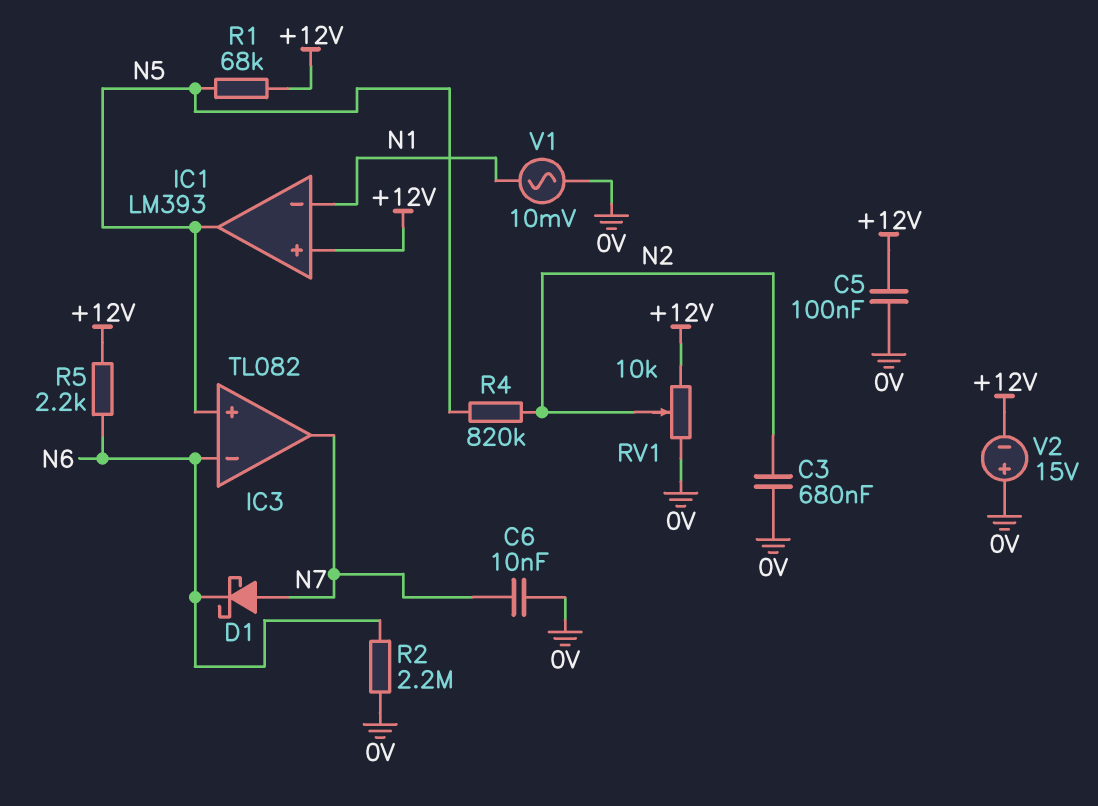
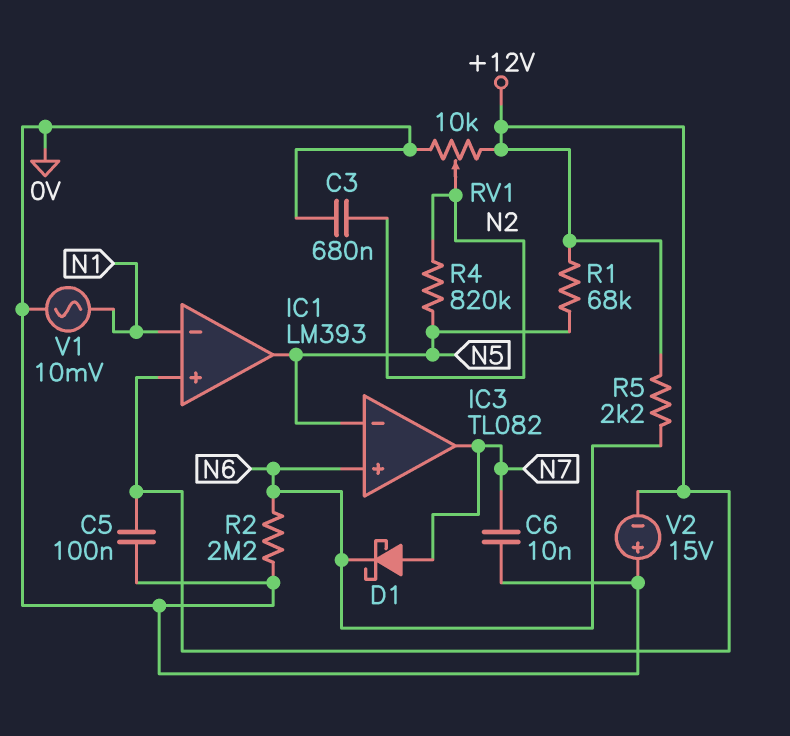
IC3 pin in+: N5 -> N6
IC3 pin in-: N6 -> N5

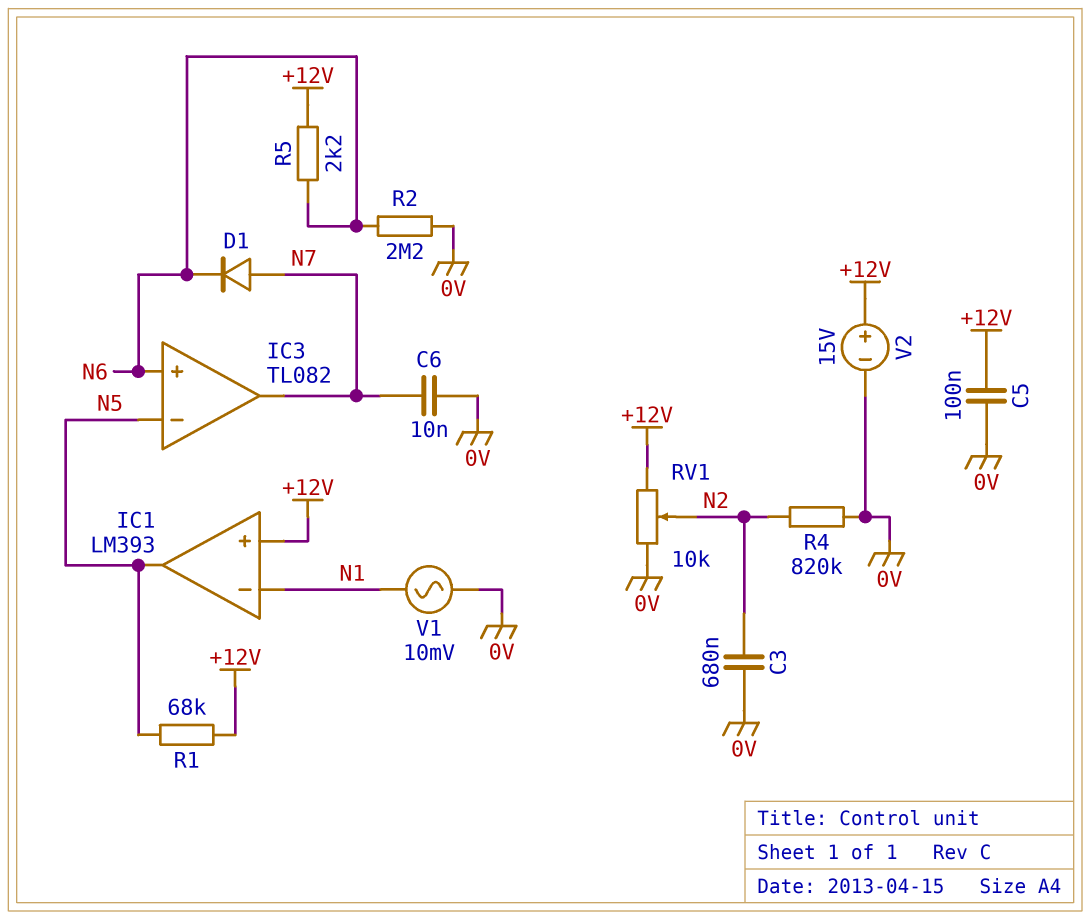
D1: schottky (A N7, K N6) -> diode (A N7, K N6)
R4: 820k (N2, N5) -> 820k (0V, N2)
V2: 15V (plus 0V, minus +12V) -> 15V (plus +12V, minus 0V)

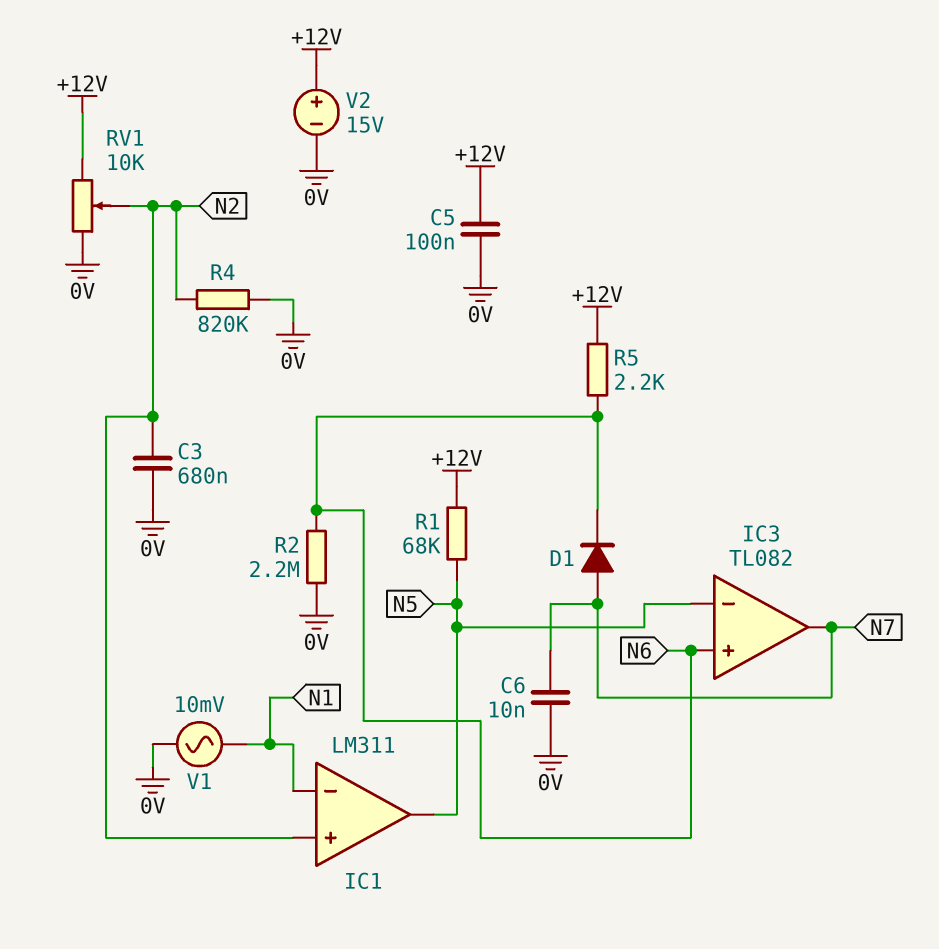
IC1: LM393 -> LM311
IC1 pin in+: +12V -> N2

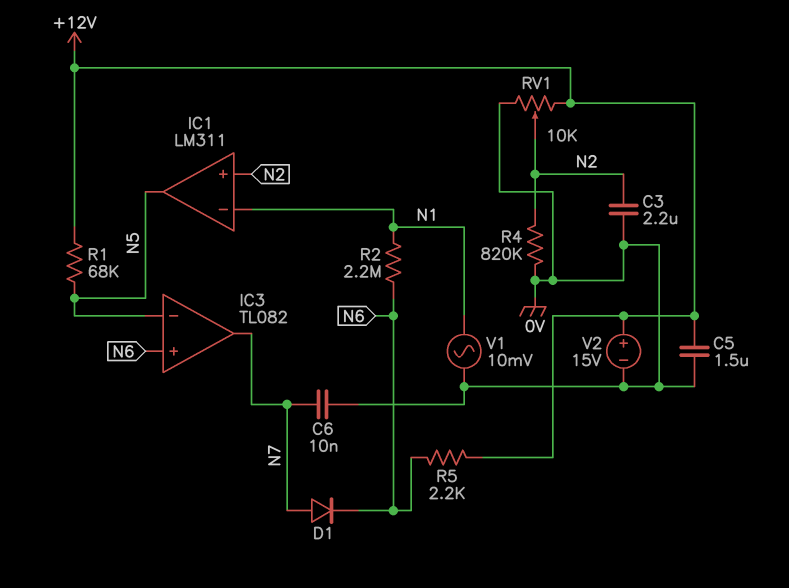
C3: 680nF (0V, N2) -> 2.2uF (0V, N2)
C5: 100nF (+12V, 0V) -> 1.5uF (+12V, 0V)
R2: 2.2M (0V, N6) -> 2.2M (N1, N6)

